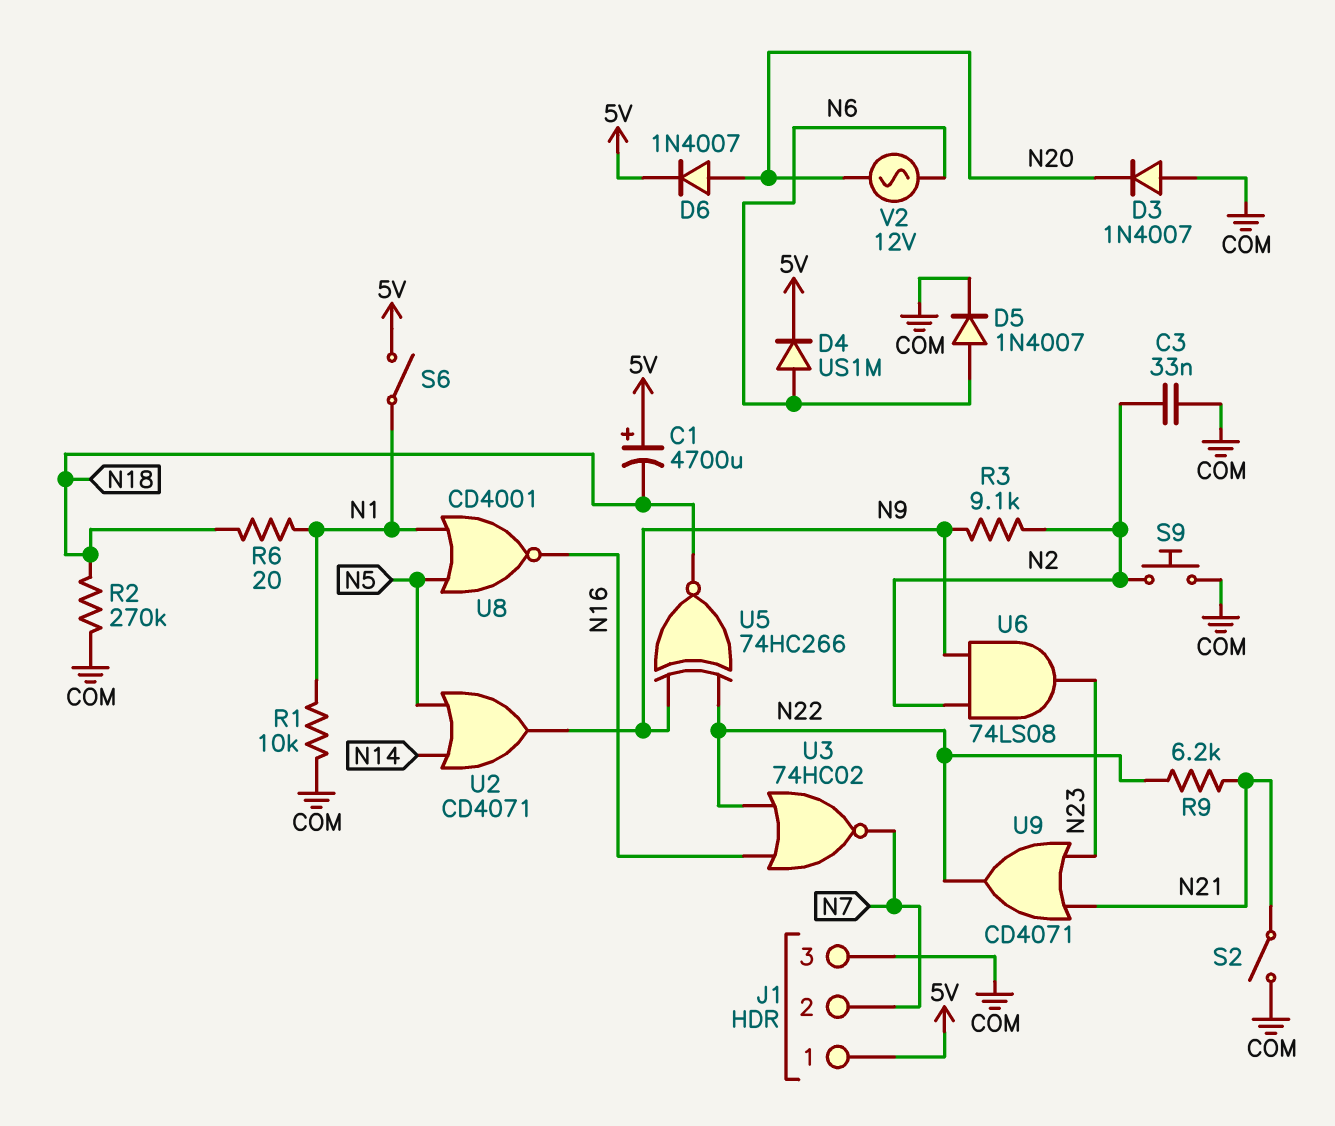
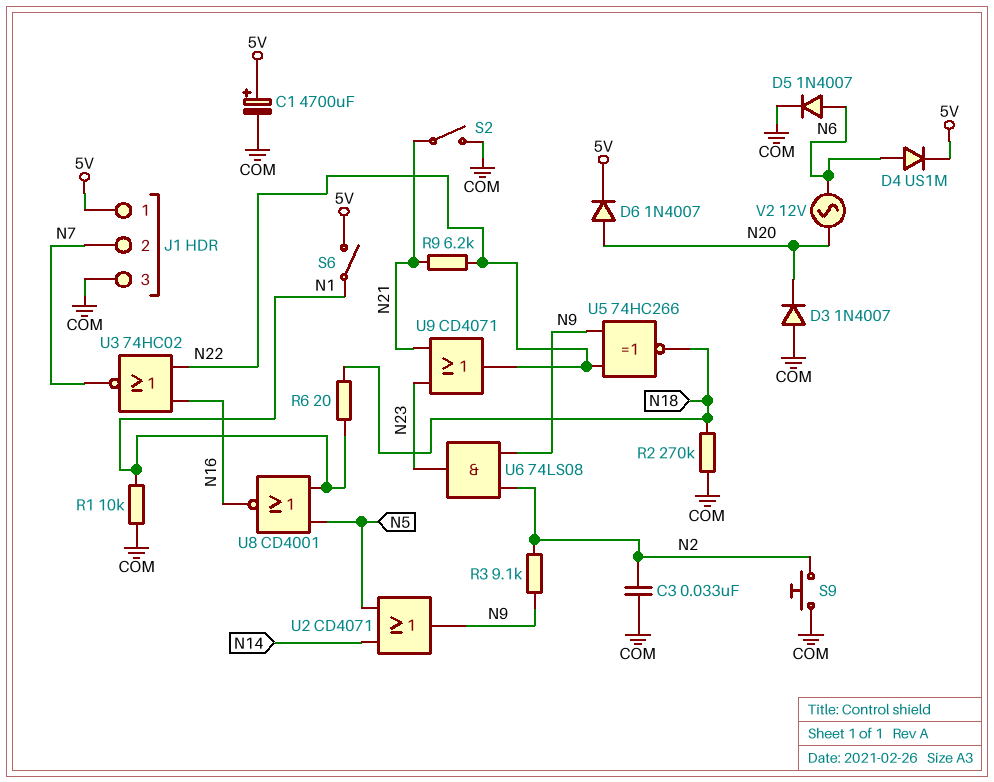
C1: 4700uF (plus 5V, minus N18) -> 4700uF (plus 5V, minus COM)

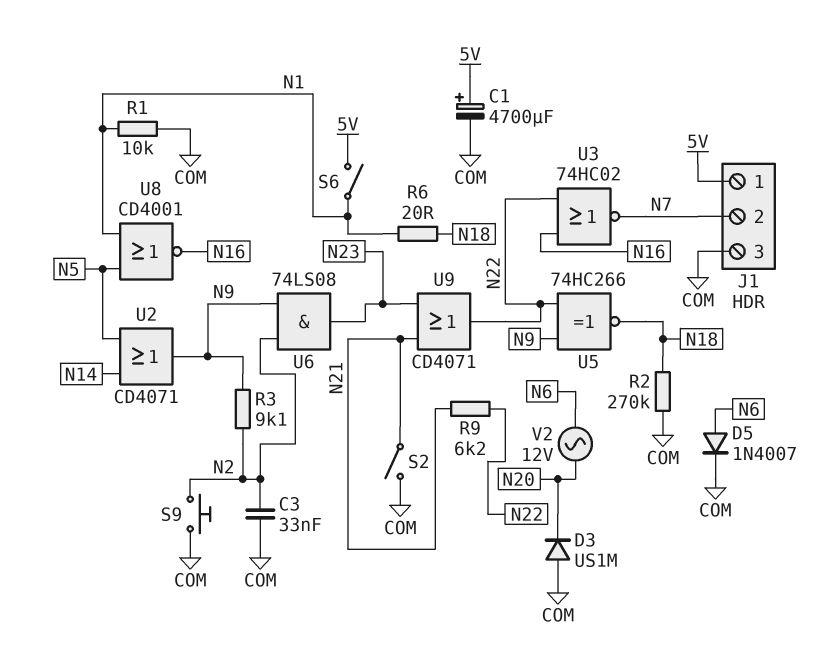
D3: diode 1N4007 (A COM, K N20) -> diode US1M (A COM, K N20)
D4: diode US1M (A N6, K 5V) -> none
D6: diode 1N4007 (A N20, K 5V) -> none

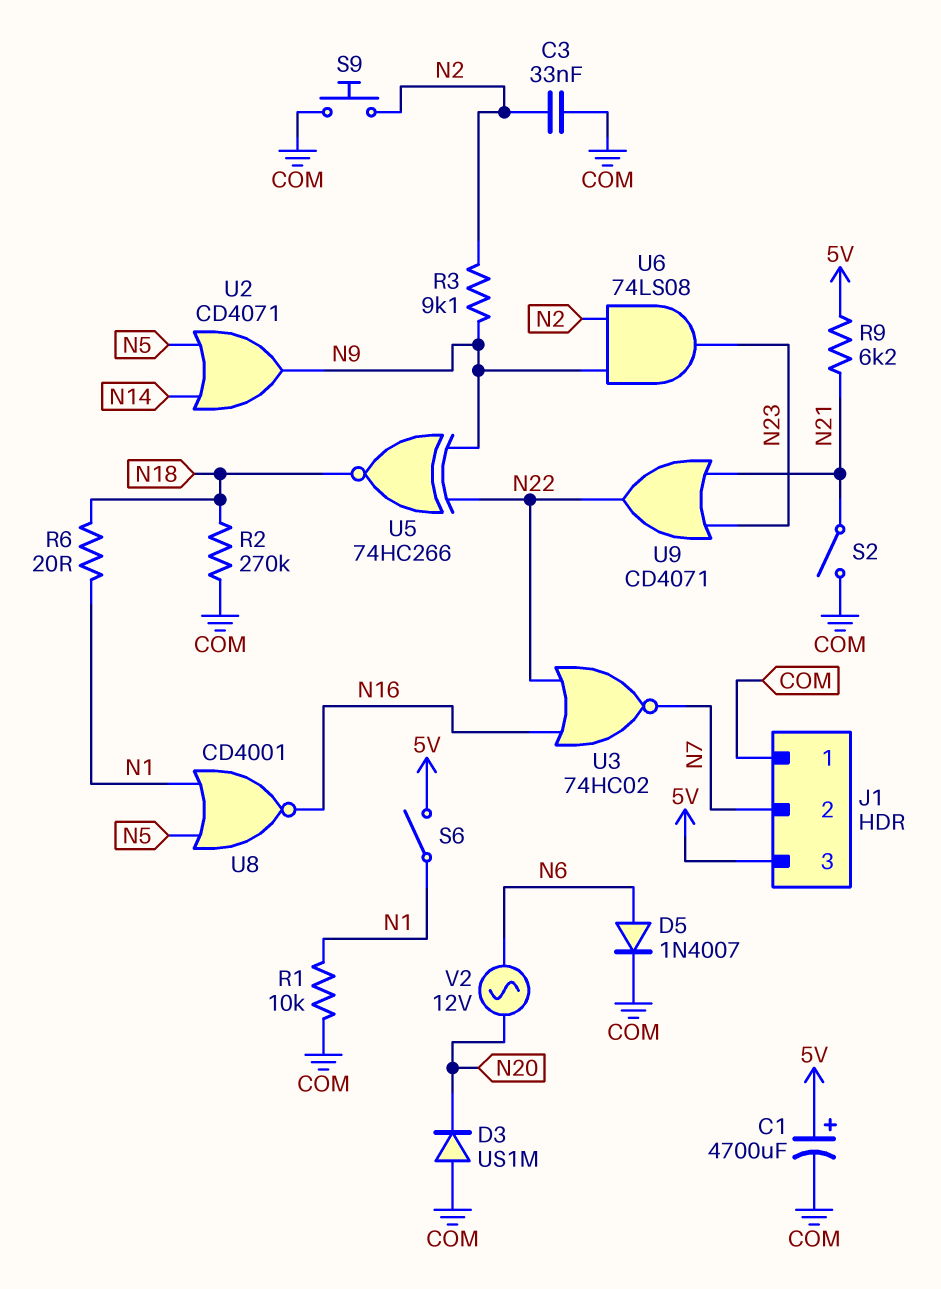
J1 pin 1: 5V -> COM
J1 pin 3: COM -> 5V
R9: 6.2k (N21, N22) -> 6.2k (5V, N21)

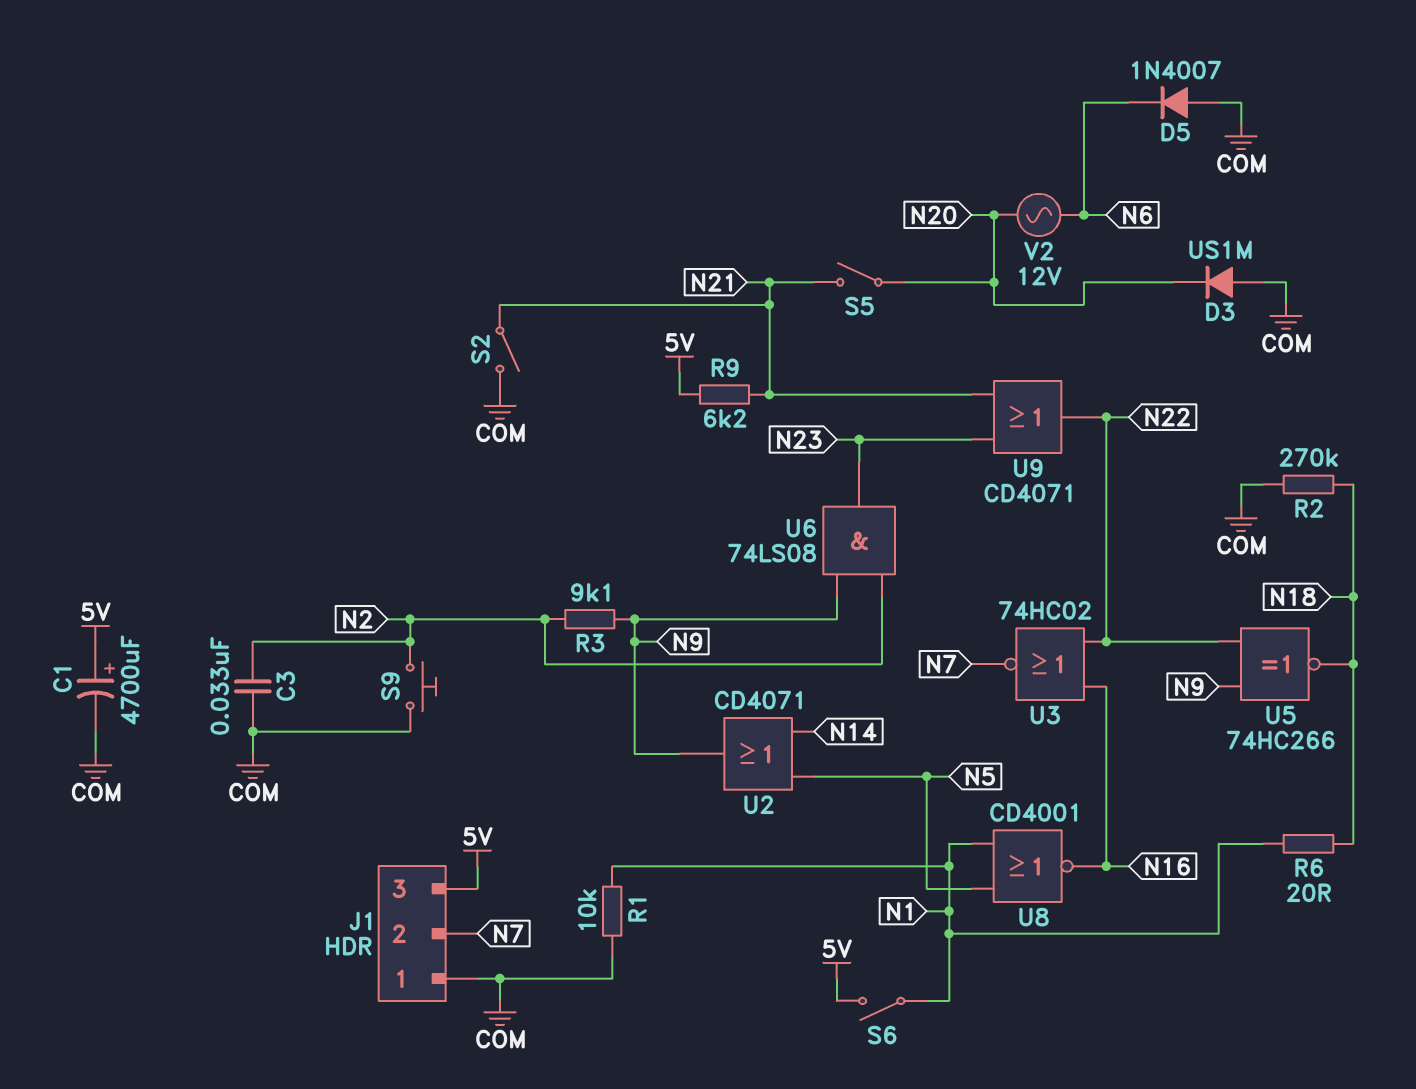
D5: diode 1N4007 (A N6, K COM) -> diode 1N4007 (A COM, K N6)
S5: none -> switch (N20, N21)

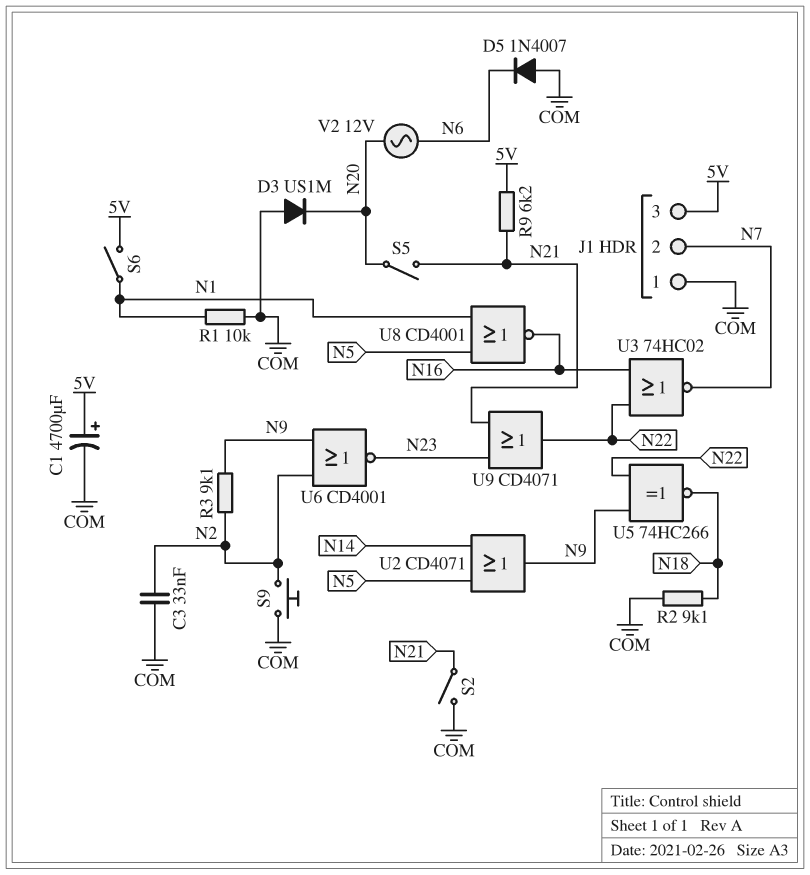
R2: 270k (COM, N18) -> 9.1k (COM, N18)
R6: 20 (N1, N18) -> none
U6: AND 74LS08 (in N2, in N9, out N23) -> NOR CD4001 (in N2, in N9, out N23)

